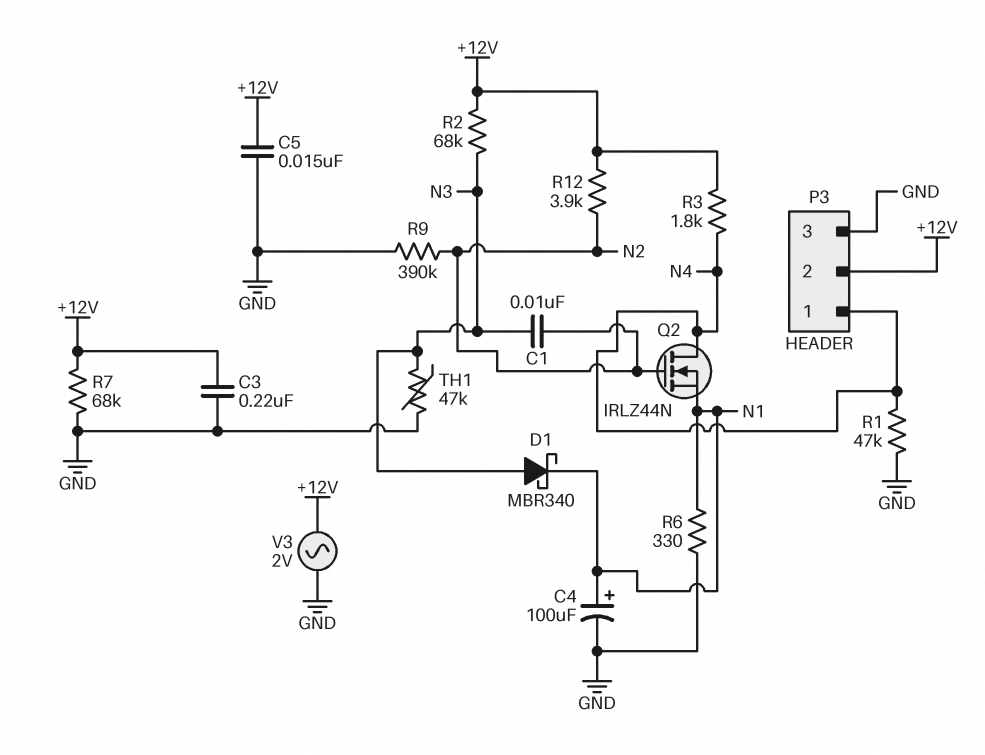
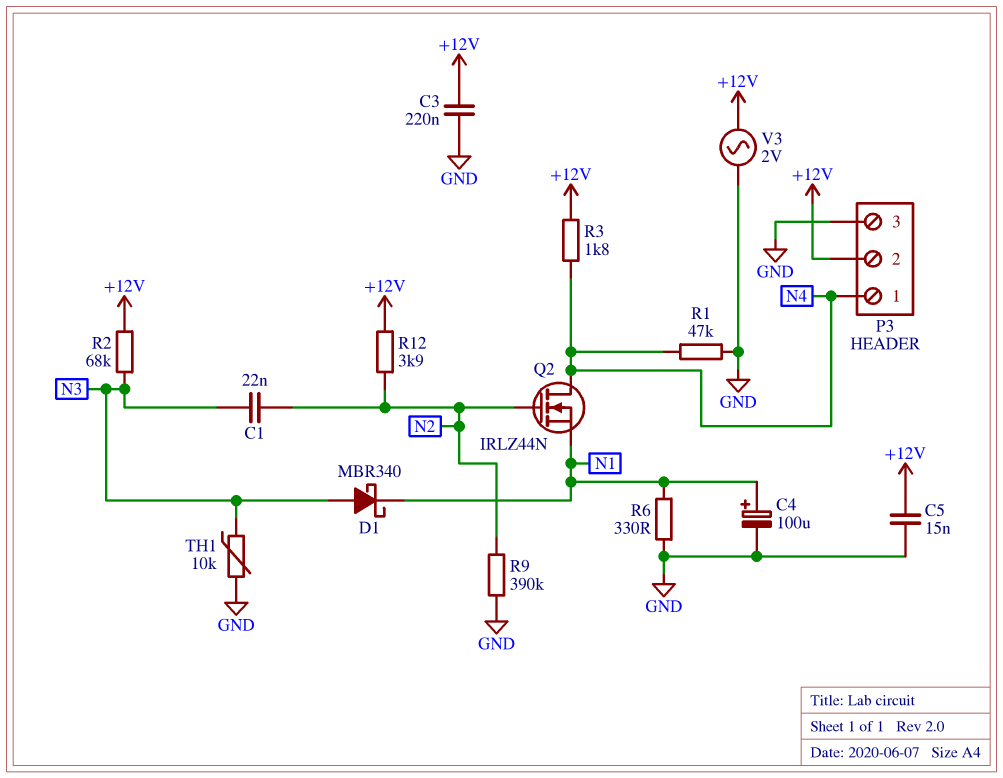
C1: 10nF (N2, N3) -> 22nF (N2, N3)
R7: 68k (+12V, GND) -> none
TH1: 47k (GND, N3) -> 10k (GND, N3)

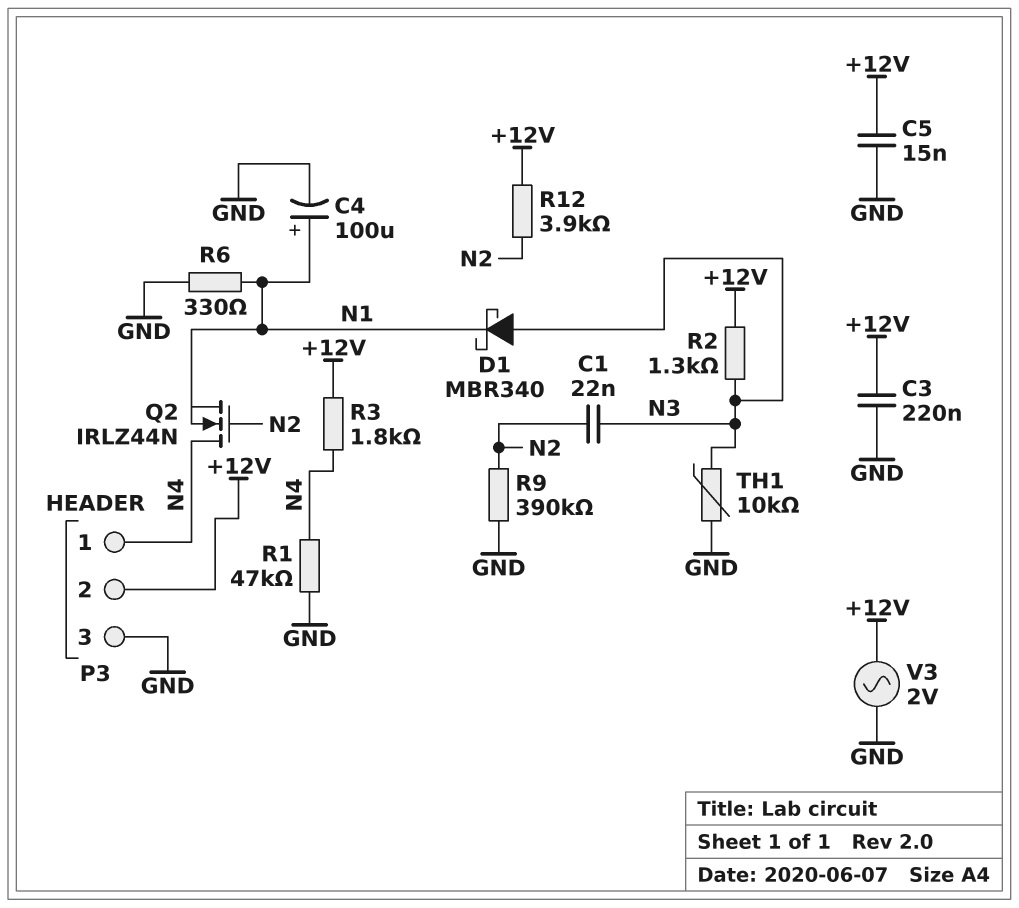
R2: 68k (+12V, N3) -> 1.3k (+12V, N3)

